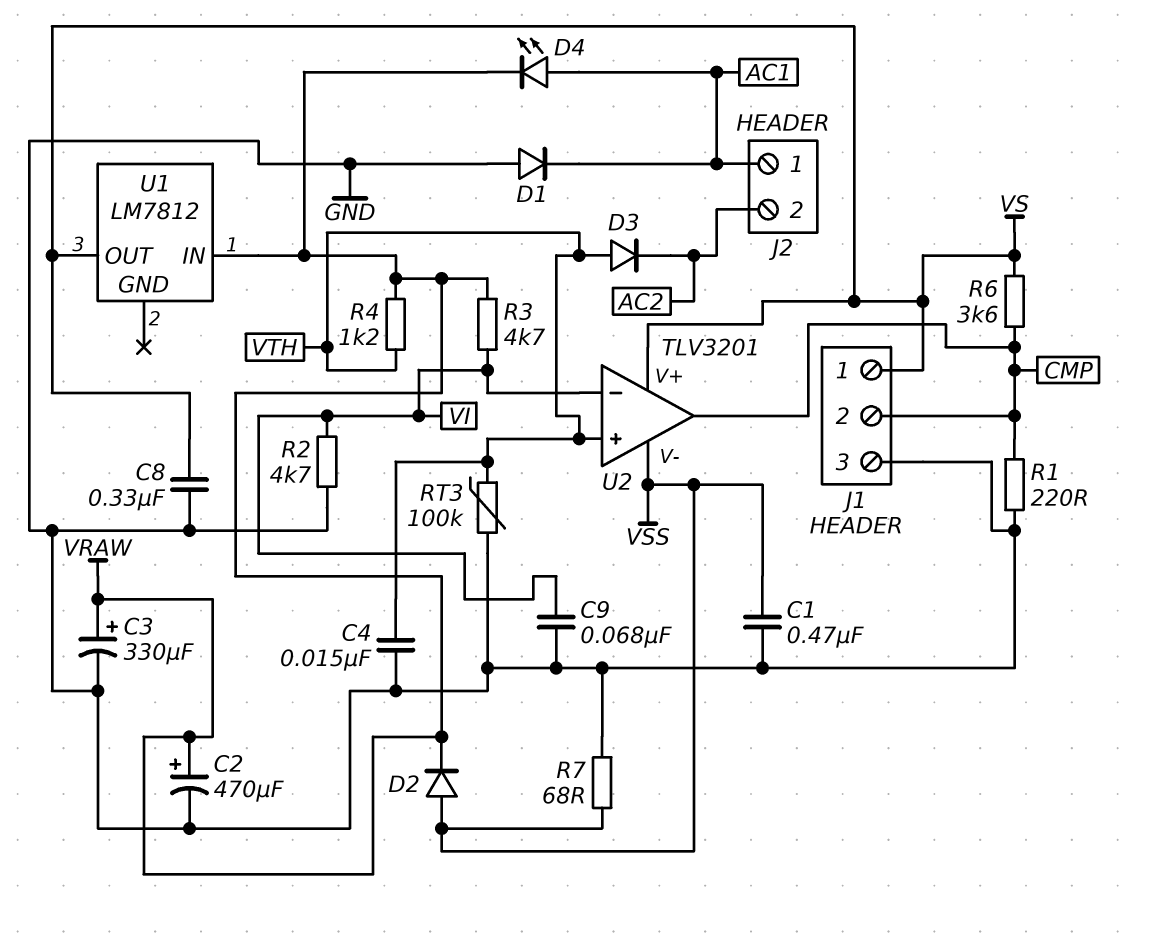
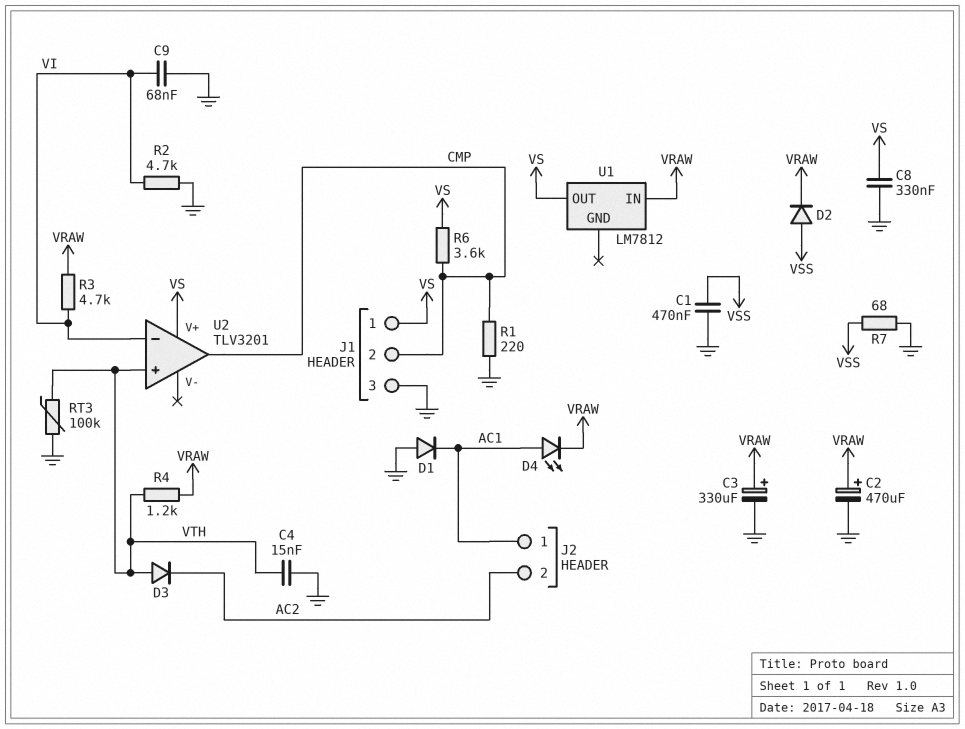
U2 pin V-: VSS -> none

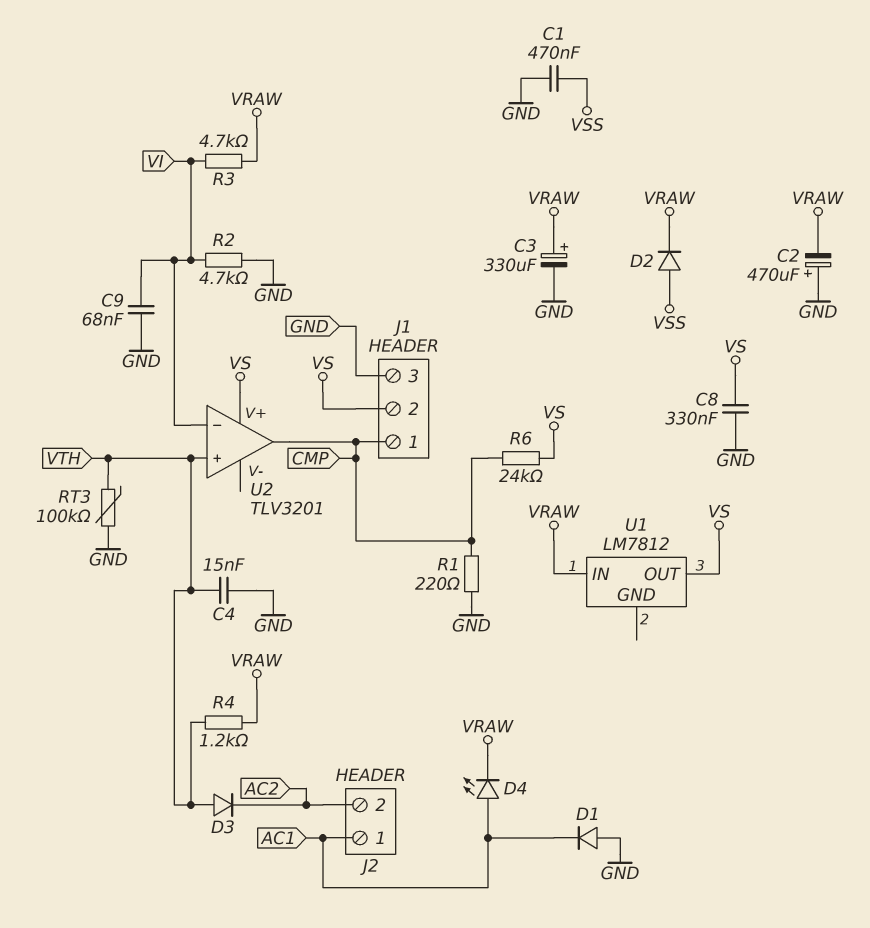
C2: 470uF (plus VRAW, minus GND) -> 470uF (plus GND, minus VRAW)
J1 pin 1: VS -> CMP
J1 pin 2: CMP -> VS
R6: 3.6k (CMP, VS) -> 24k (CMP, VS)
R7: 68 (GND, VSS) -> none

